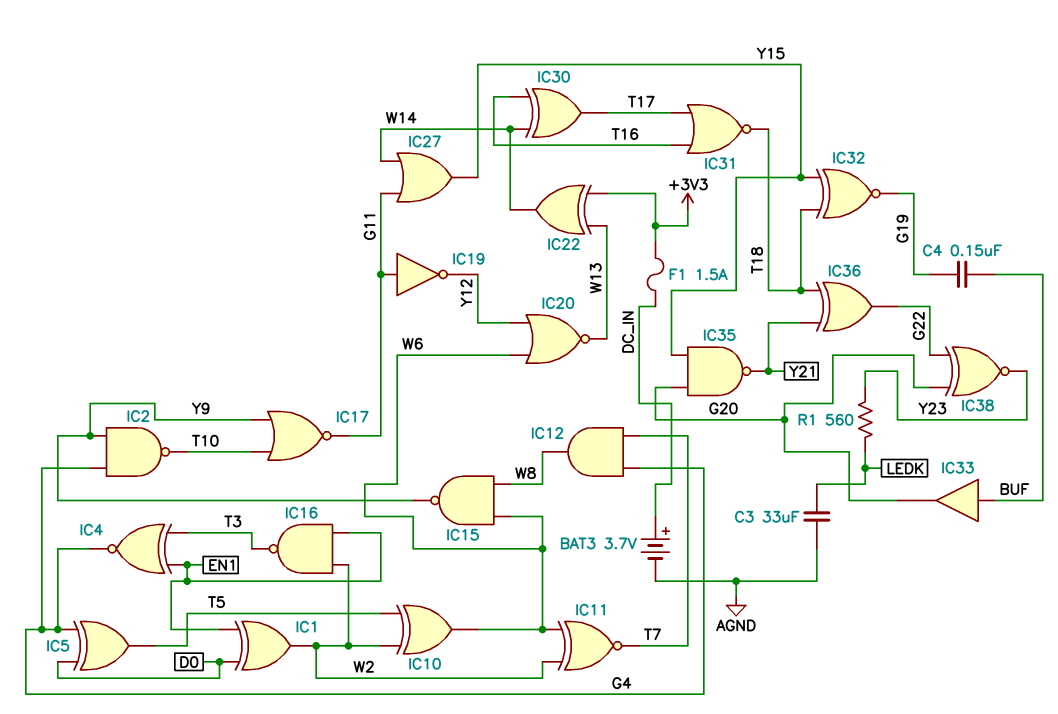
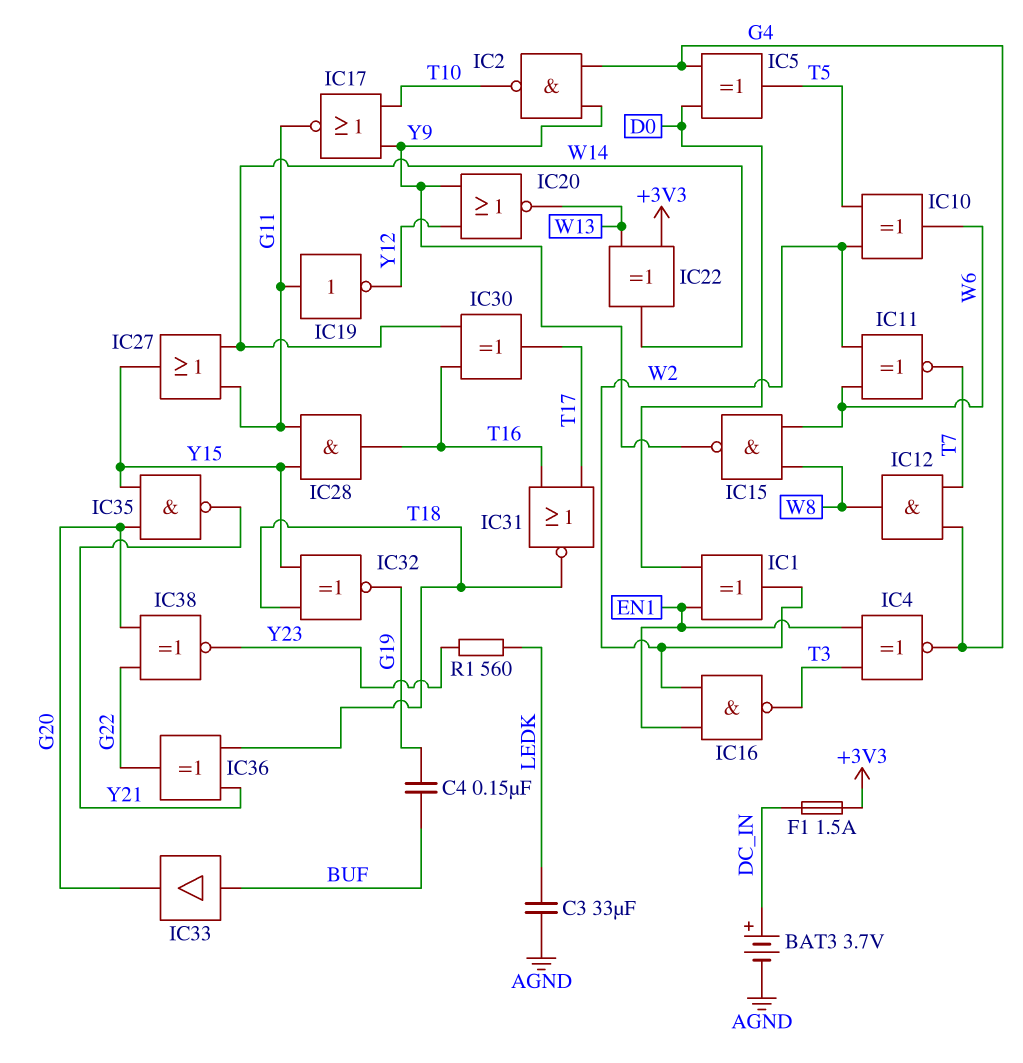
IC20: NOR (in W6, in Y12, out W13) -> NOR (in Y9, in Y12, out W13)
IC28: none -> AND (in G11, in Y15, out T16)

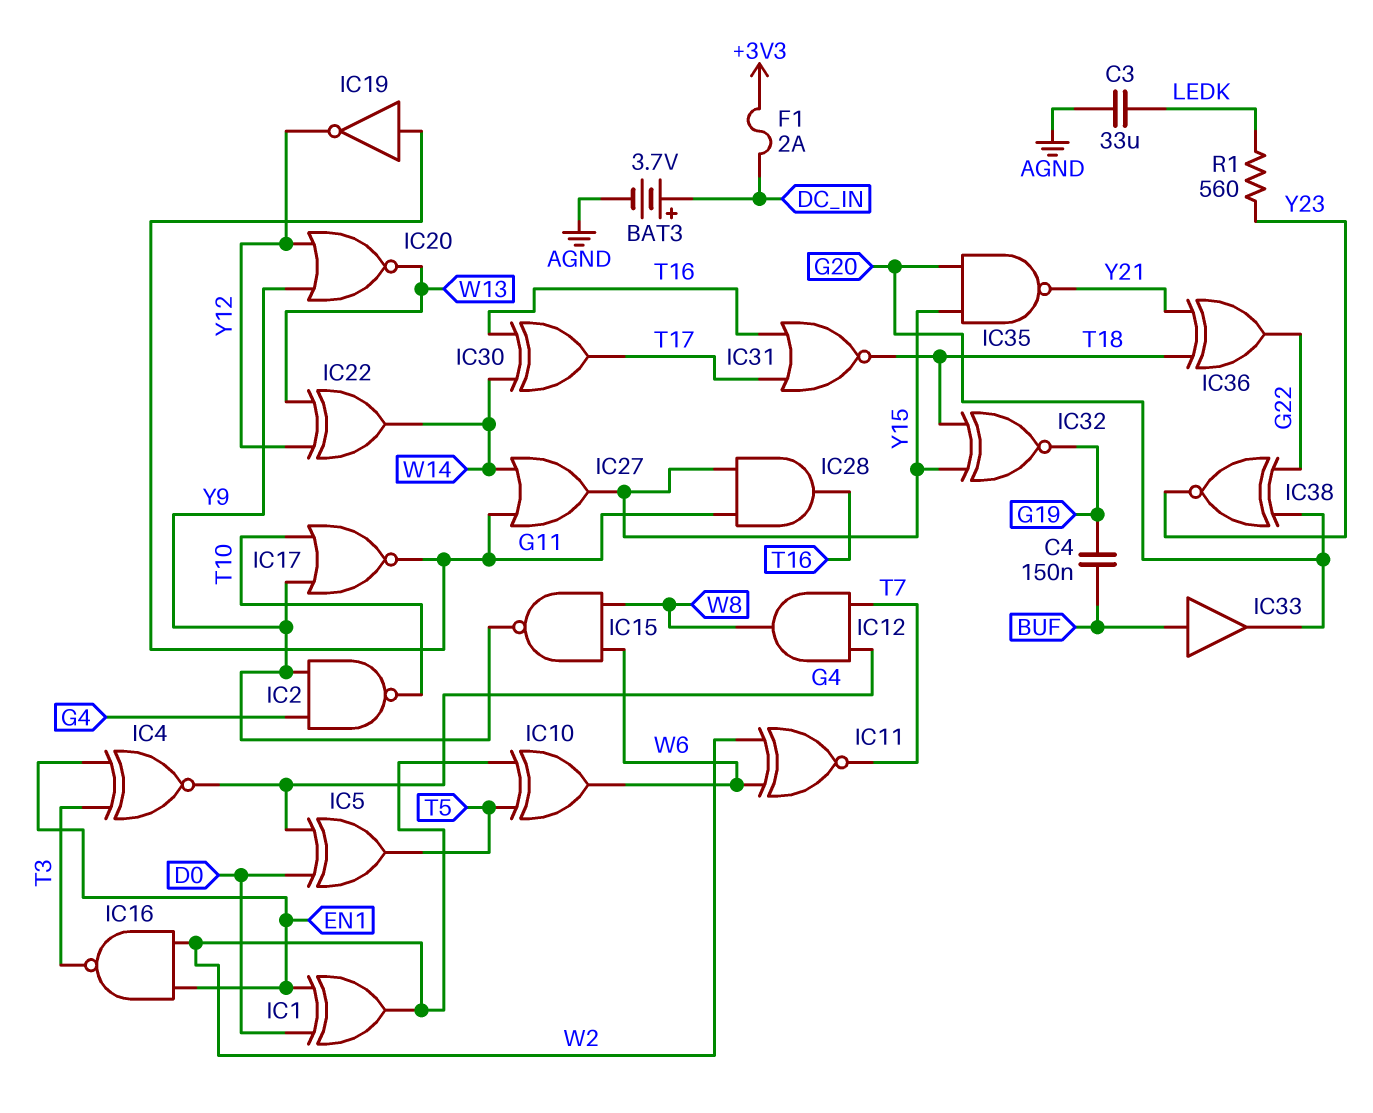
F1: 1.5A (+3V3, DC_IN) -> 2A (+3V3, DC_IN)
IC22: XOR (in +3V3, in W13, out W14) -> XOR (in W13, in Y12, out W14)

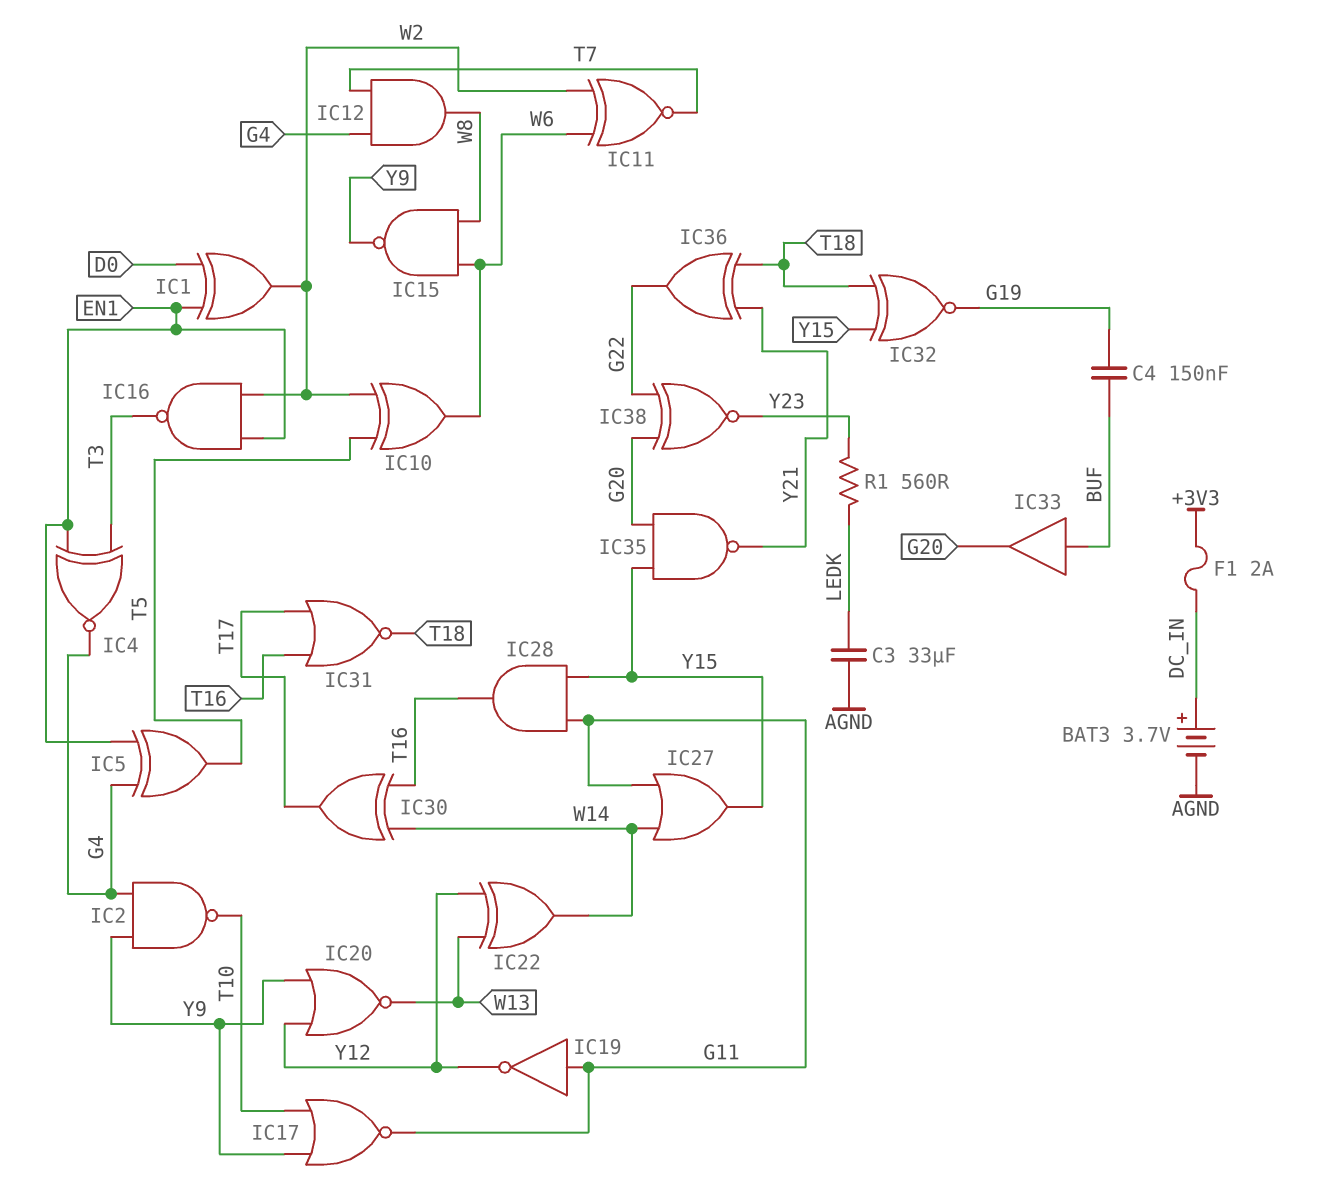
IC5: XOR (in D0, in G4, out T5) -> XOR (in EN1, in G4, out T5)

